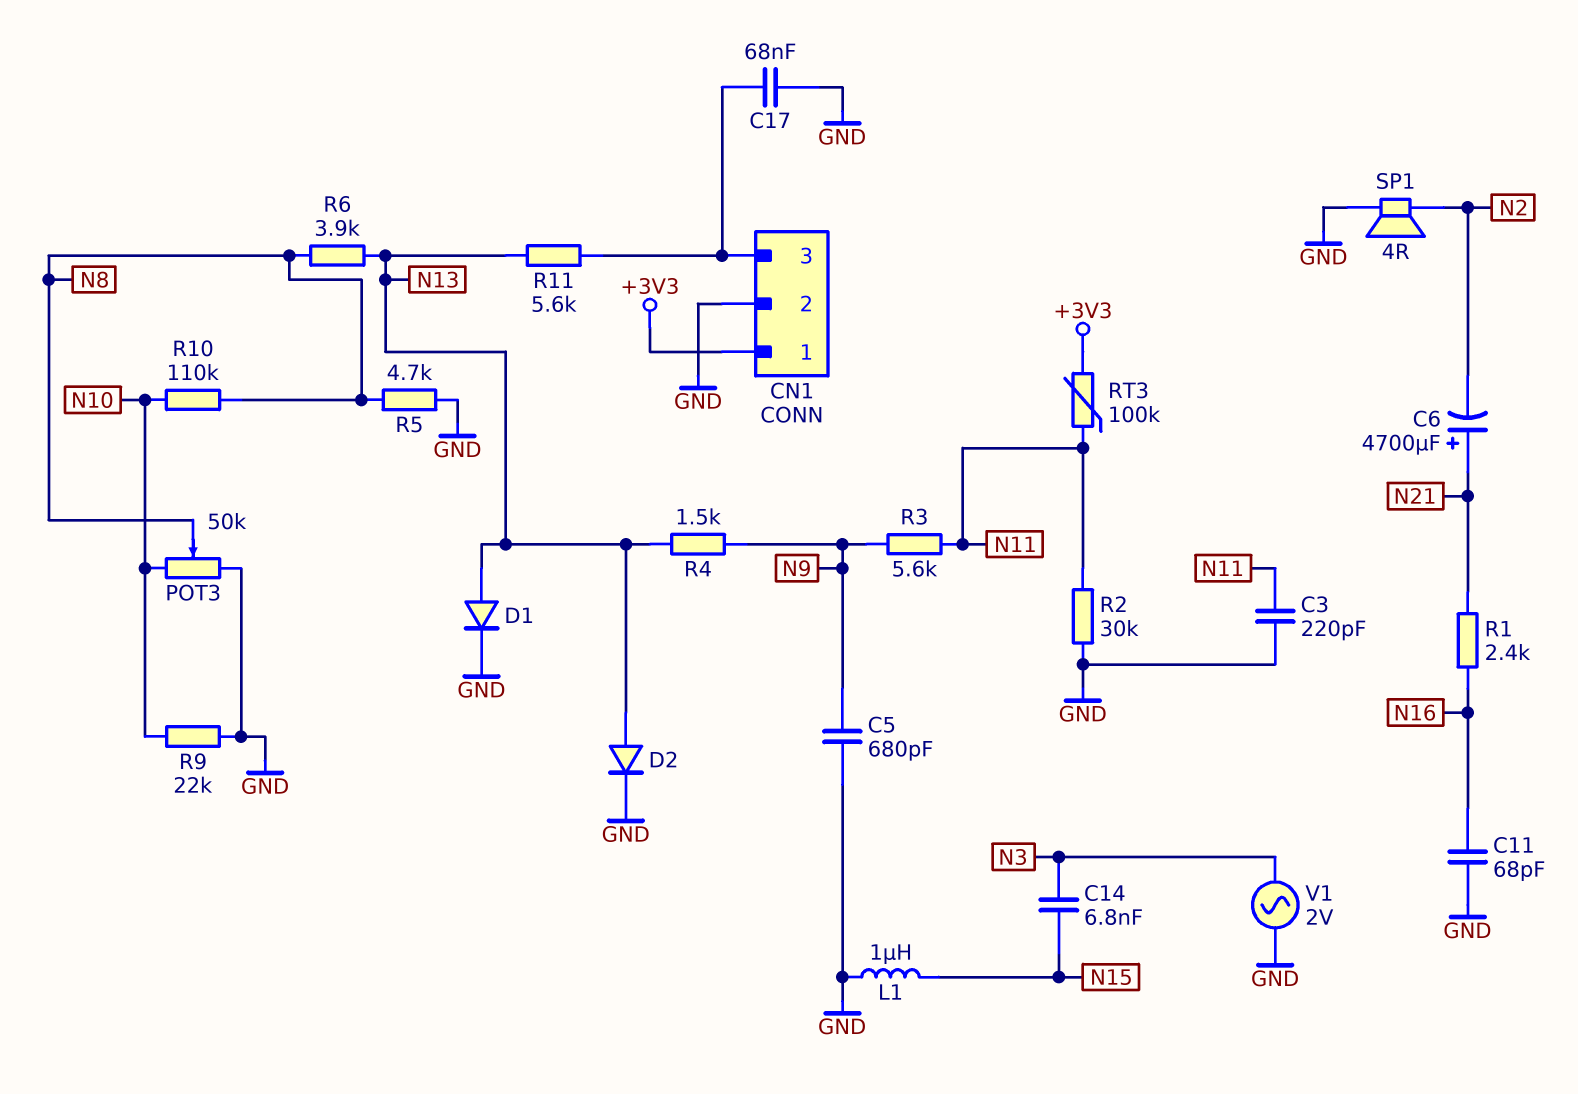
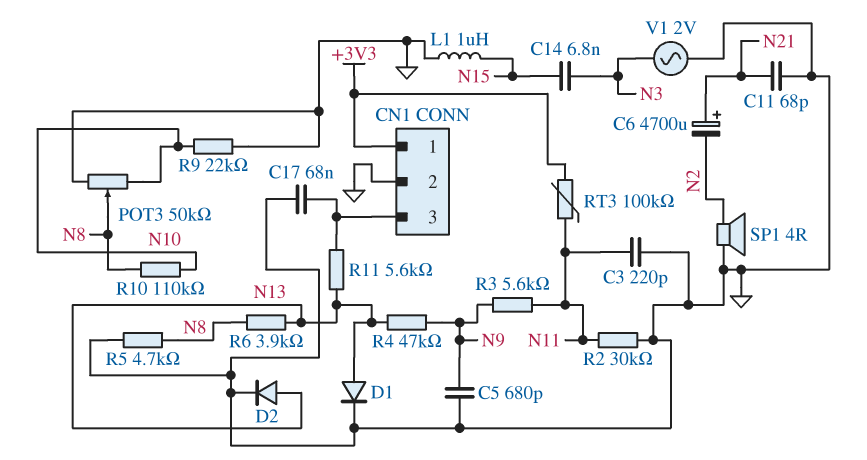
C11: 68pF (GND, N16) -> 68pF (GND, N21)
R1: 2.4k (N16, N21) -> none
R4: 1.5k (N9, N13) -> 47k (N9, N13)

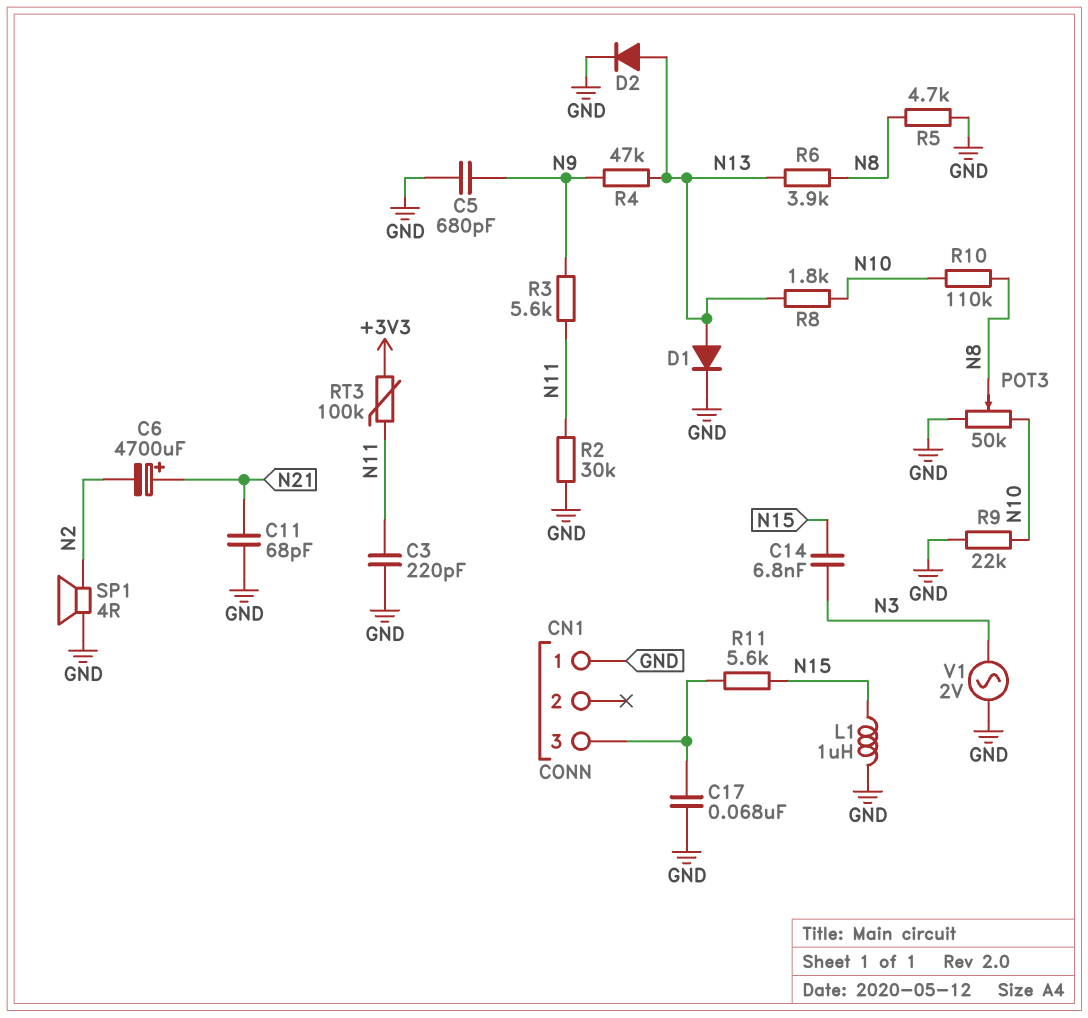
CN1 pin 1: +3V3 -> GND
CN1 pin 2: GND -> none
R8: none -> 1.8k (N10, N13)
R11: 5.6k (CN1/3, N13) -> 5.6k (CN1/3, N15)

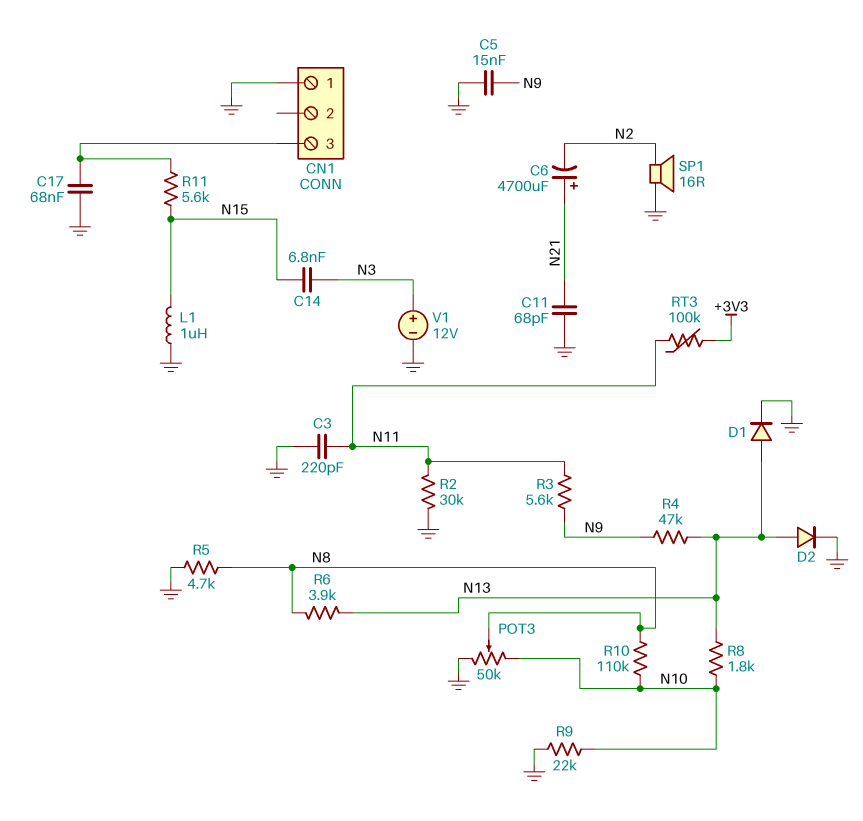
C5: 680pF (GND, N9) -> 15nF (GND, N9)
SP1: speaker 4R (GND, N2) -> speaker 16R (GND, N2)
V1: AC 2V (GND, N3) -> 12V (plus N3, minus GND)

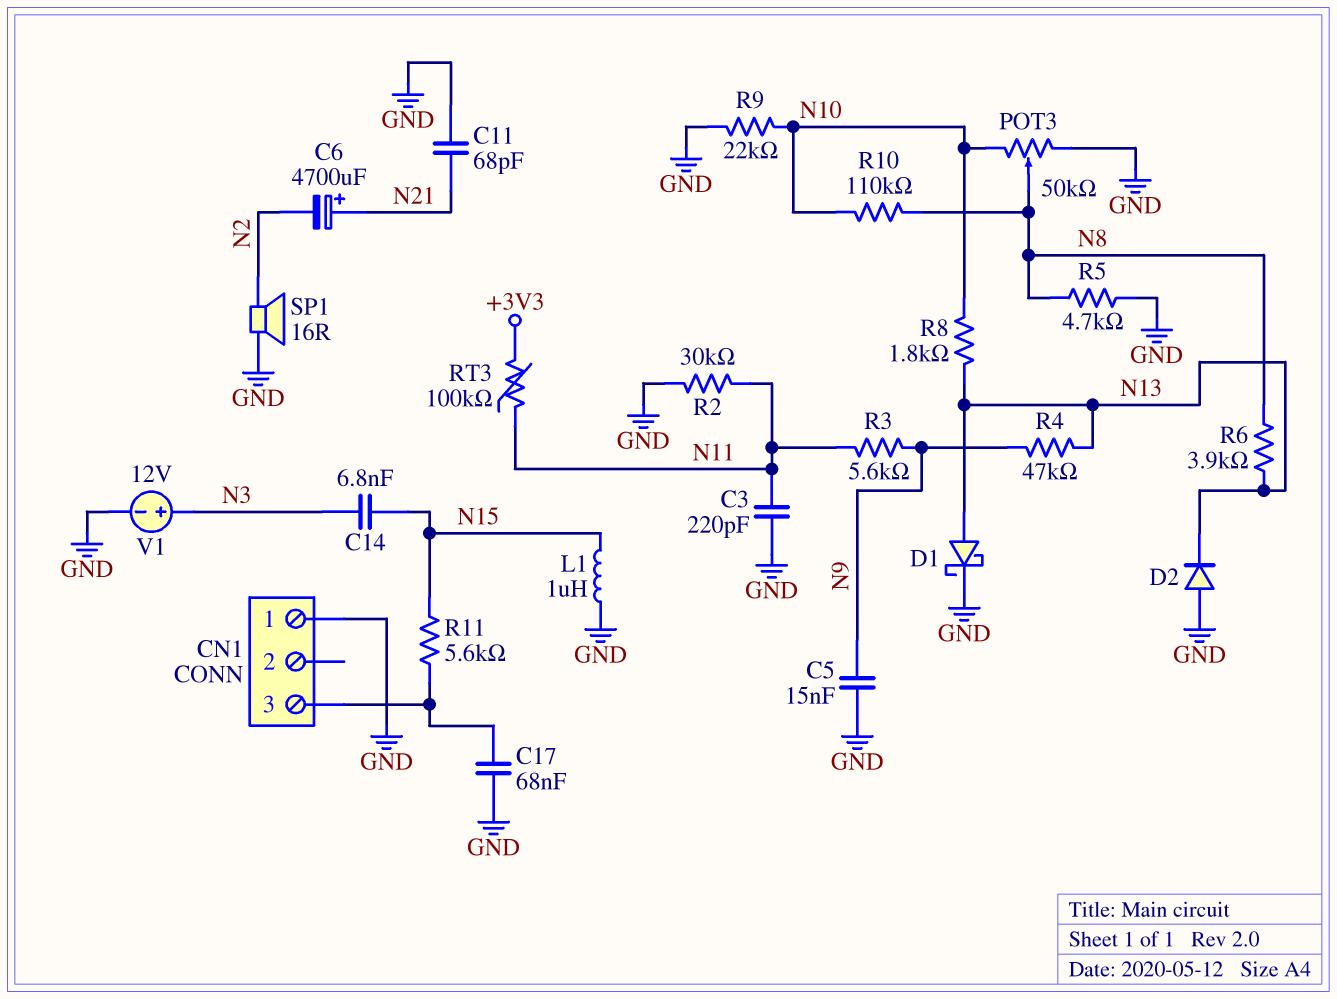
D1: diode (A N13, K GND) -> schottky (A N13, K GND)
D2: diode (A N13, K GND) -> diode (A GND, K N13)

